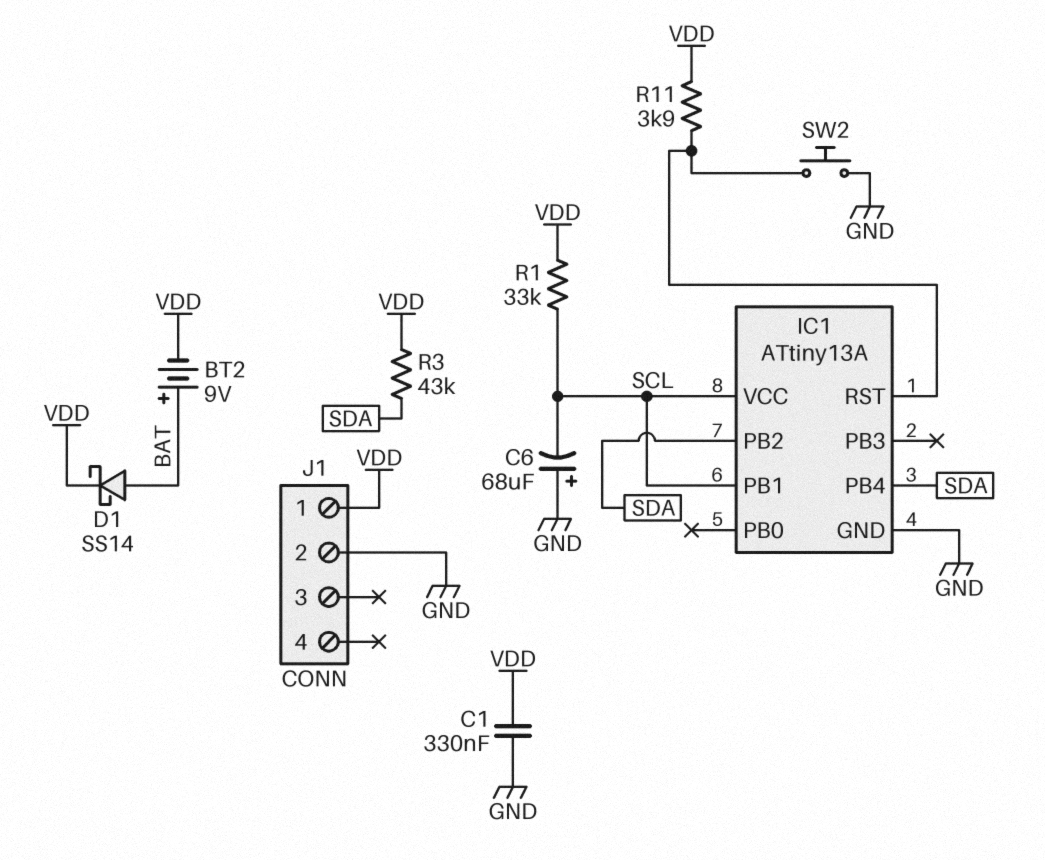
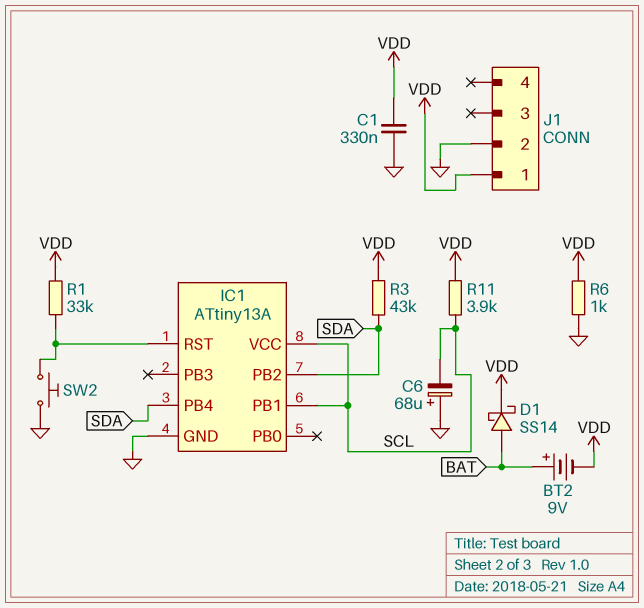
R1: 33k (SCL, VDD) -> 33k (IC1/RST, VDD)
R6: none -> 1k (GND, VDD)
R11: 3.9k (IC1/RST, VDD) -> 3.9k (SCL, VDD)

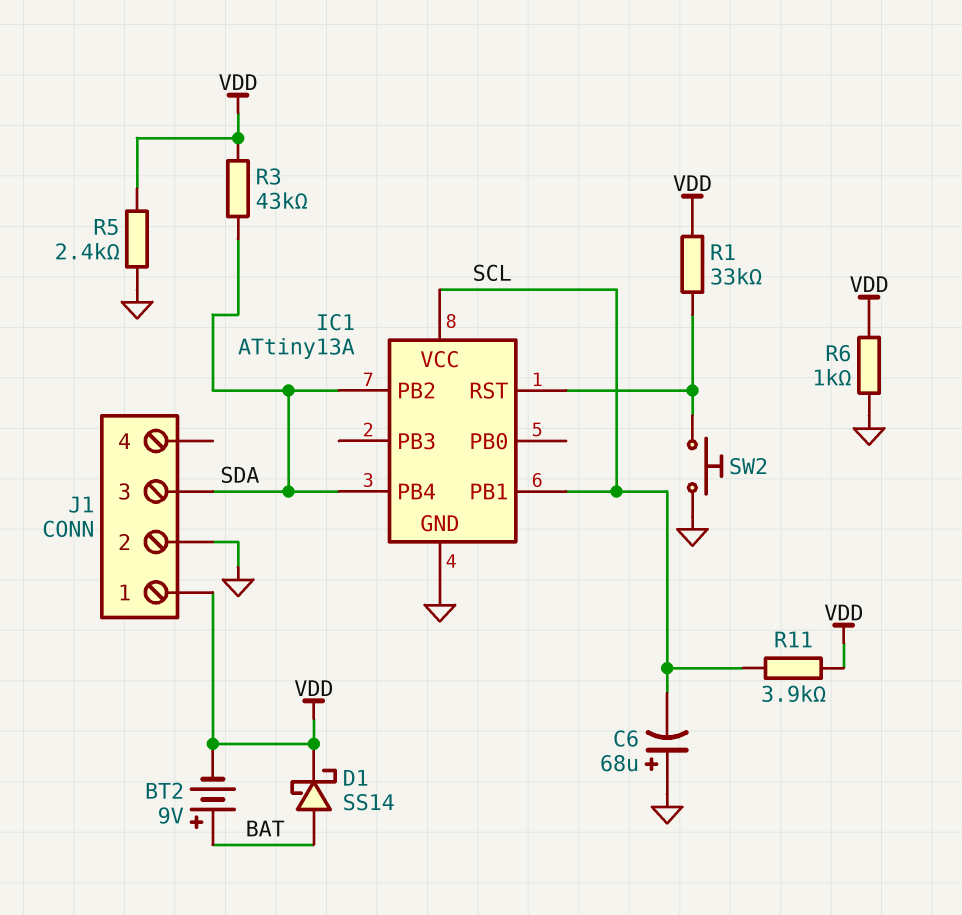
C1: 330nF (GND, VDD) -> none
J1 pin 3: none -> SDA
R5: none -> 2.4k (GND, VDD)

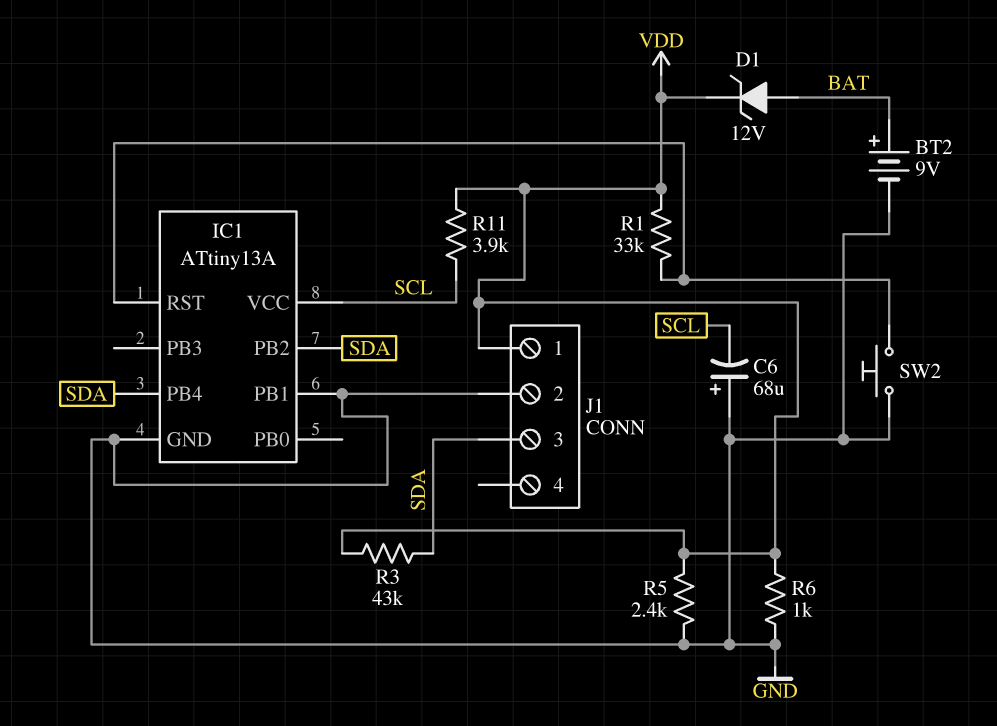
BT2: 9V (plus BAT, minus VDD) -> 9V (plus BAT, minus GND)
D1: schottky SS14 (A BAT, K VDD) -> zener 12V (A BAT, K VDD)
IC1 pin PB1: SCL -> GND

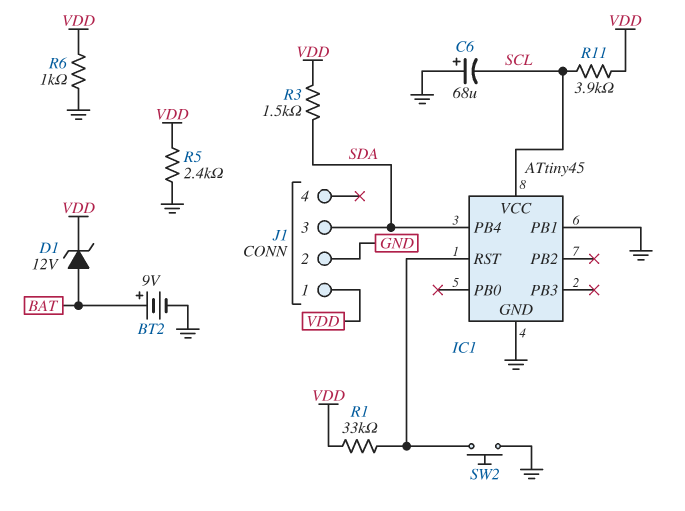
IC1: ATtiny13A -> ATtiny45
IC1 pin PB2: SDA -> none
R3: 43k (SDA, VDD) -> 1.5k (SDA, VDD)

